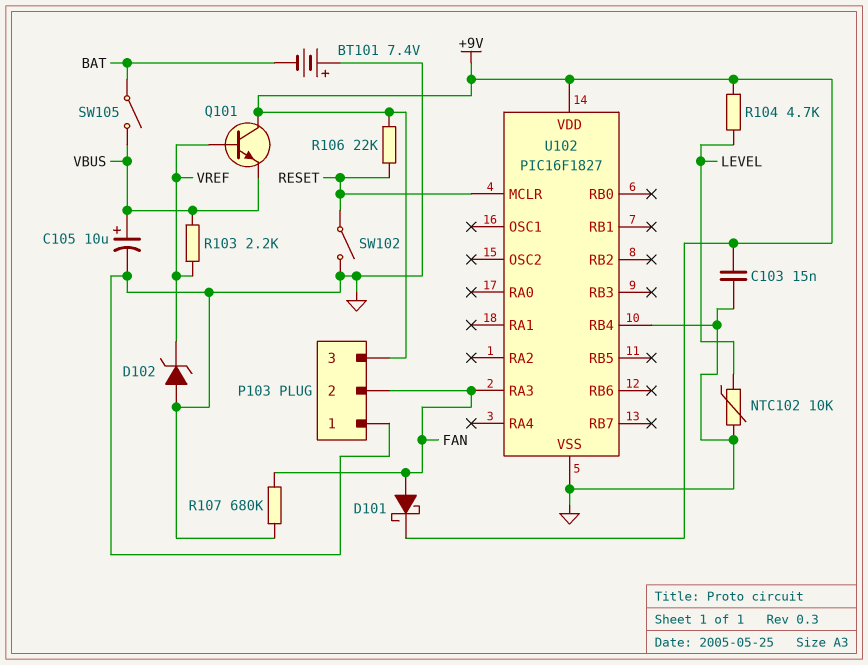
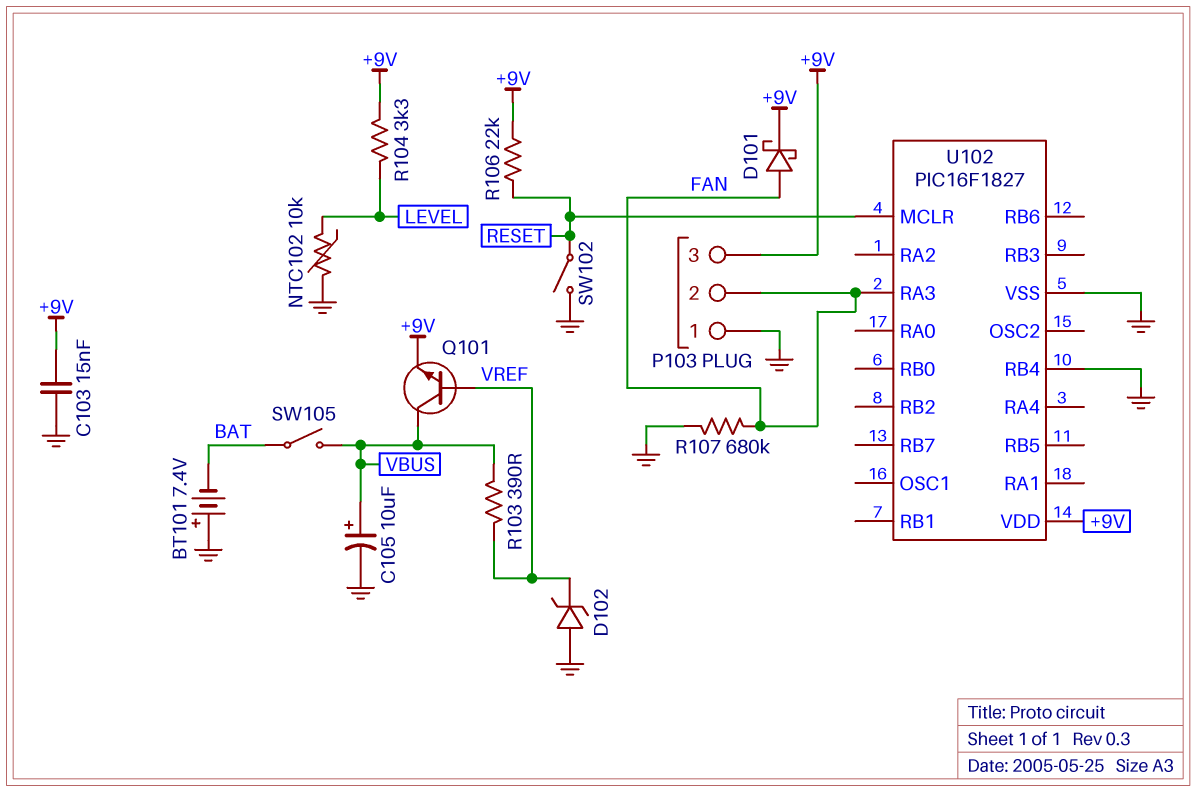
Q101: NPN (B VREF, C +9V, E VBUS) -> NPN (B VREF, C VBUS, E +9V)
R103: 2.2k (VBUS, VREF) -> 390 (VBUS, VREF)
R104: 4.7k (+9V, LEVEL) -> 3.3k (+9V, LEVEL)

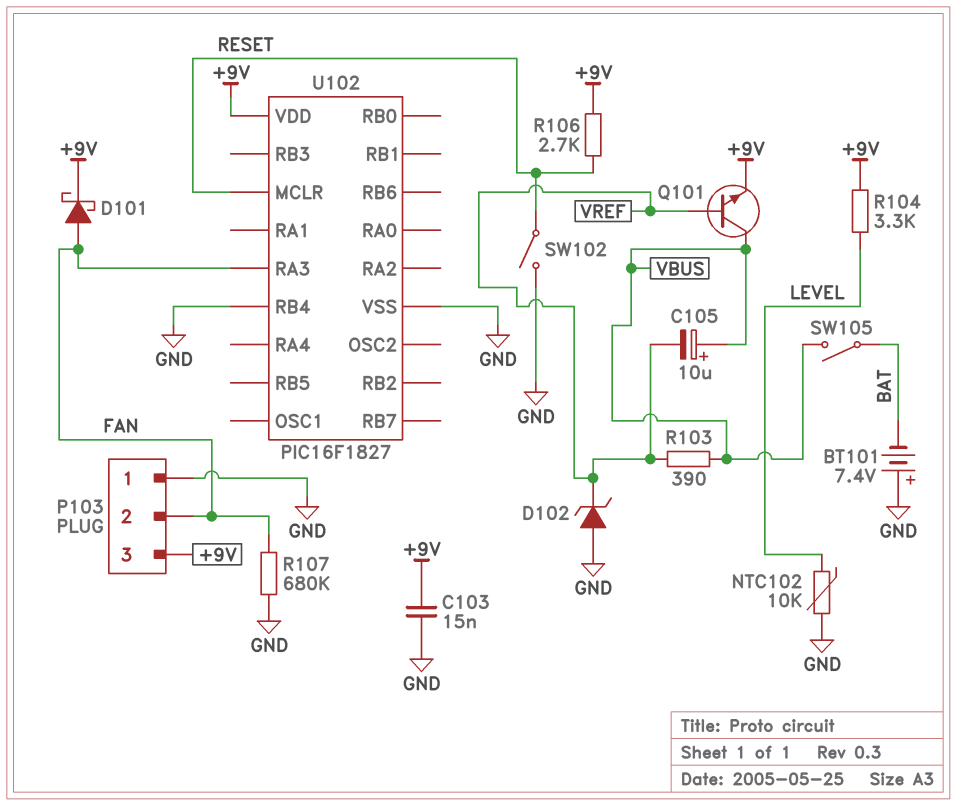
C105: 10uF (plus VBUS, minus GND) -> 10uF (plus VBUS, minus VREF)
R106: 22k (+9V, RESET) -> 2.7k (+9V, RESET)

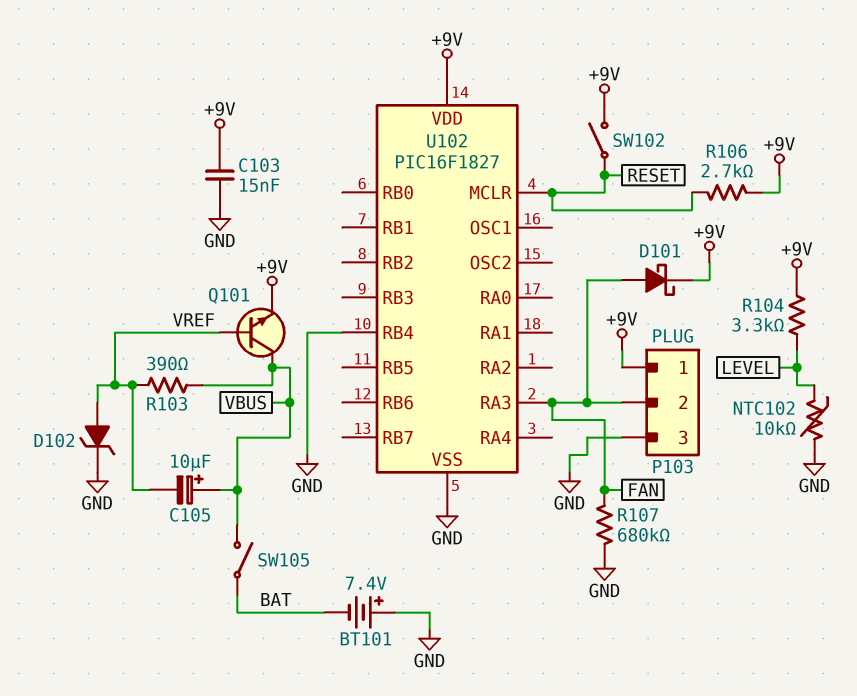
D102: zener (A GND, K VREF) -> zener (A VREF, K GND)
P103 pin 1: GND -> +9V
P103 pin 3: +9V -> GND
SW102: switch (GND, RESET) -> switch (+9V, RESET)

